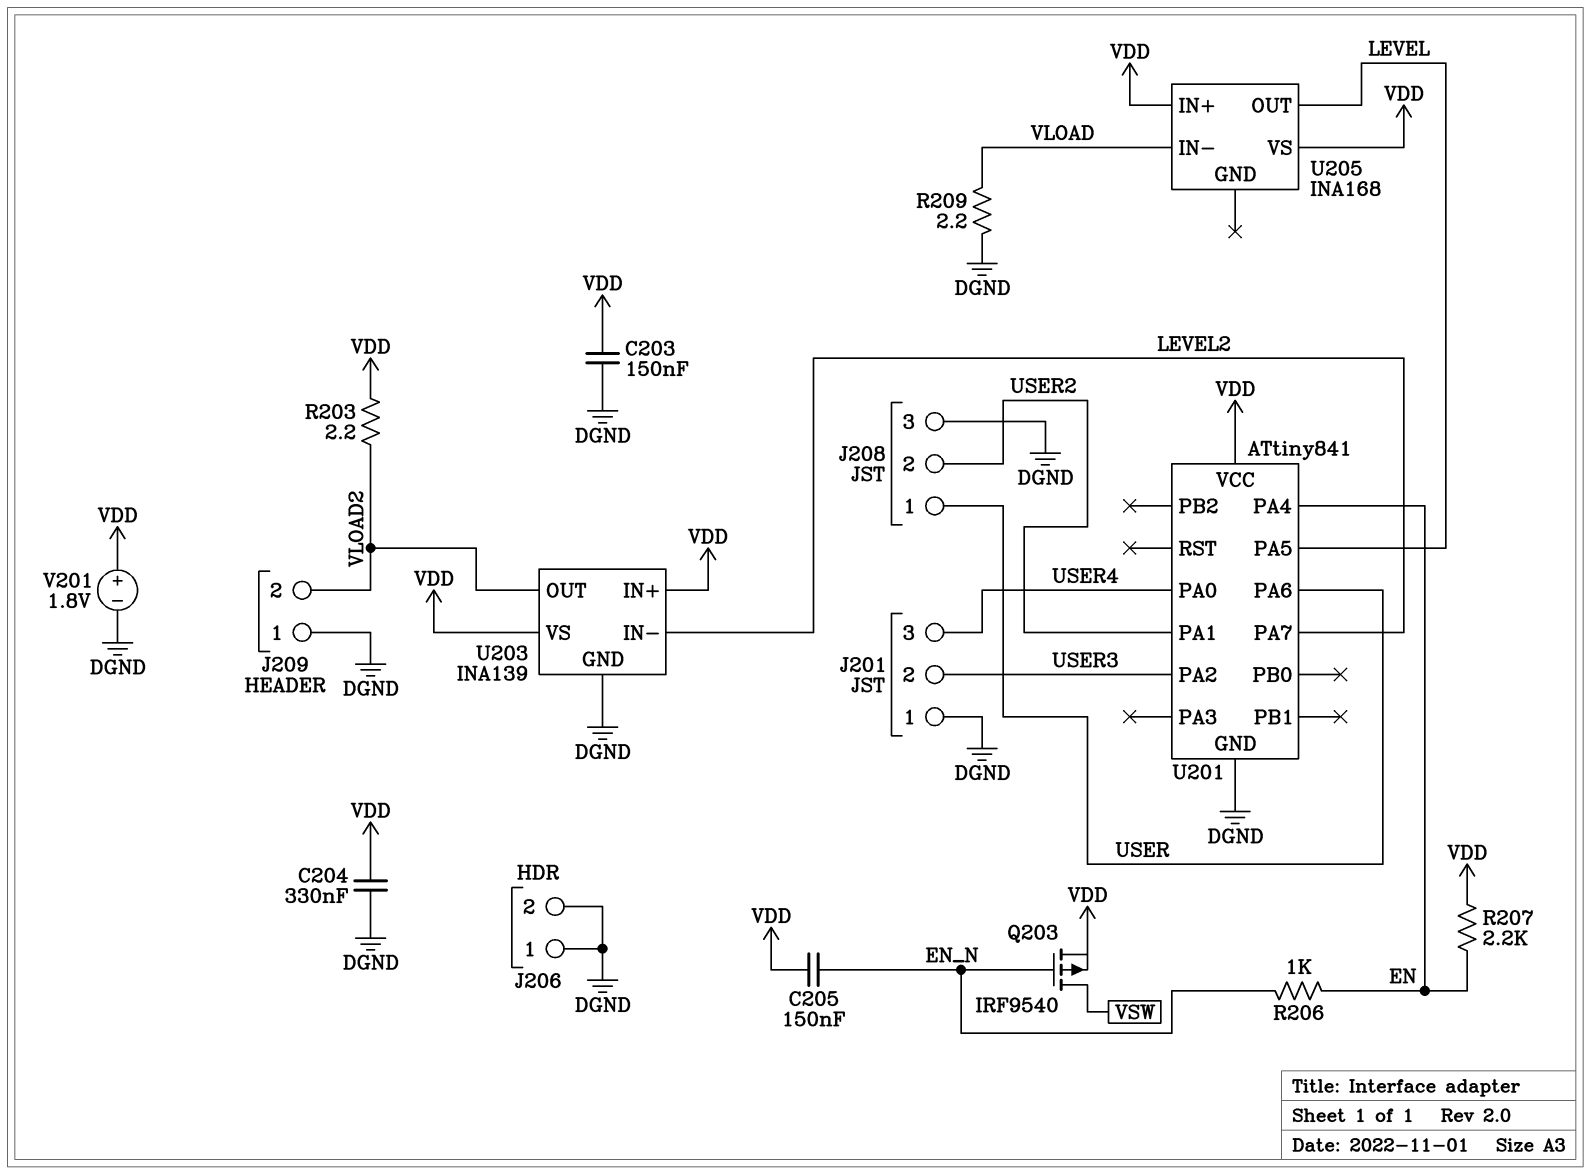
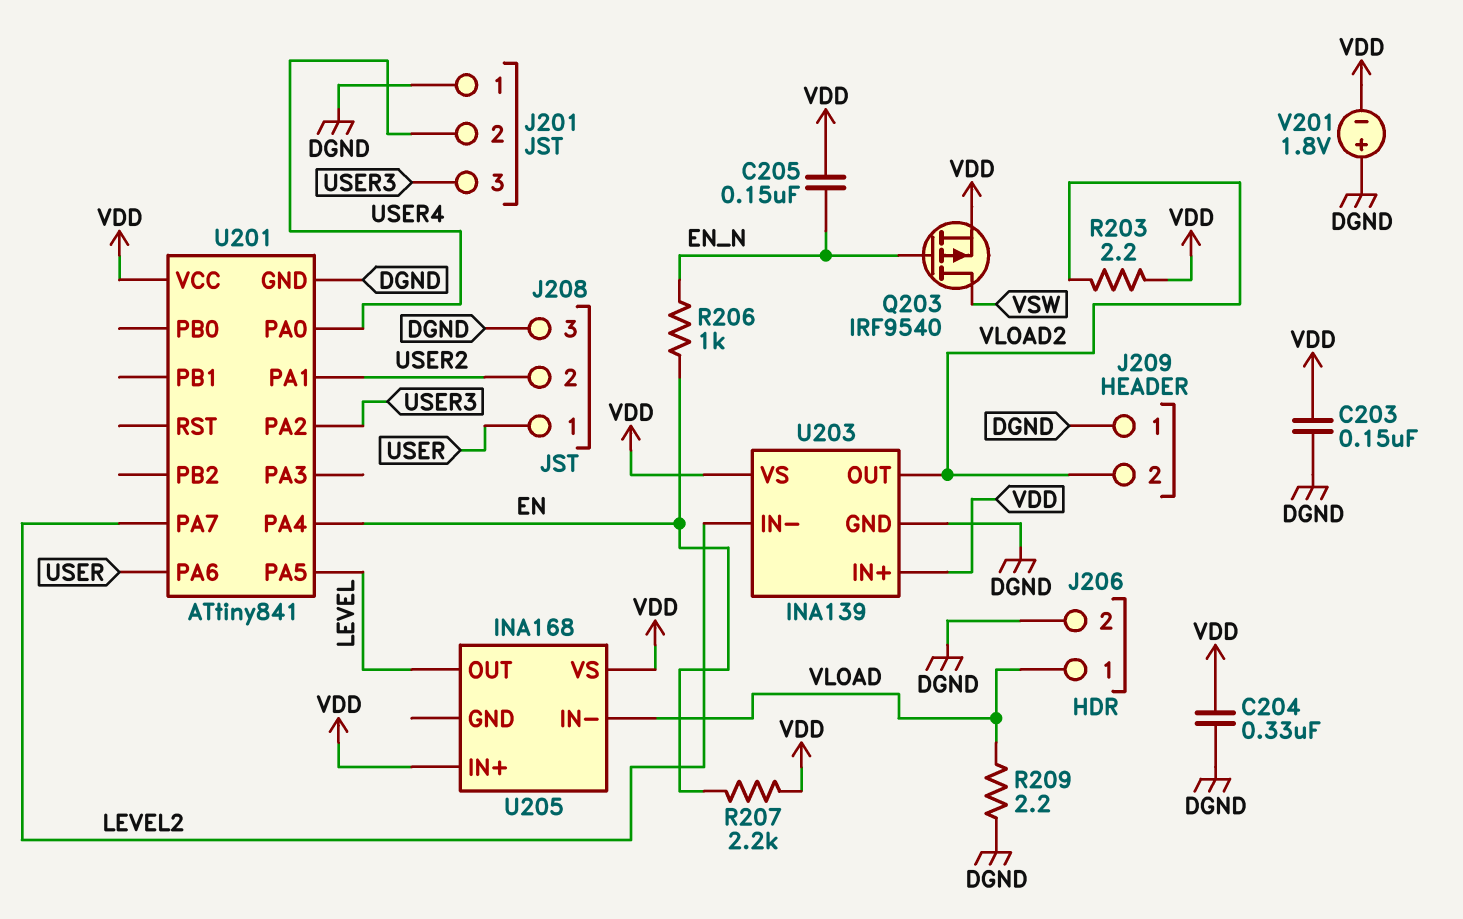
J201 pin 2: USER3 -> USER4
J201 pin 3: USER4 -> USER3
J206 pin 1: DGND -> VLOAD
V201: 1.8V (plus VDD, minus DGND) -> 1.8V (plus DGND, minus VDD)

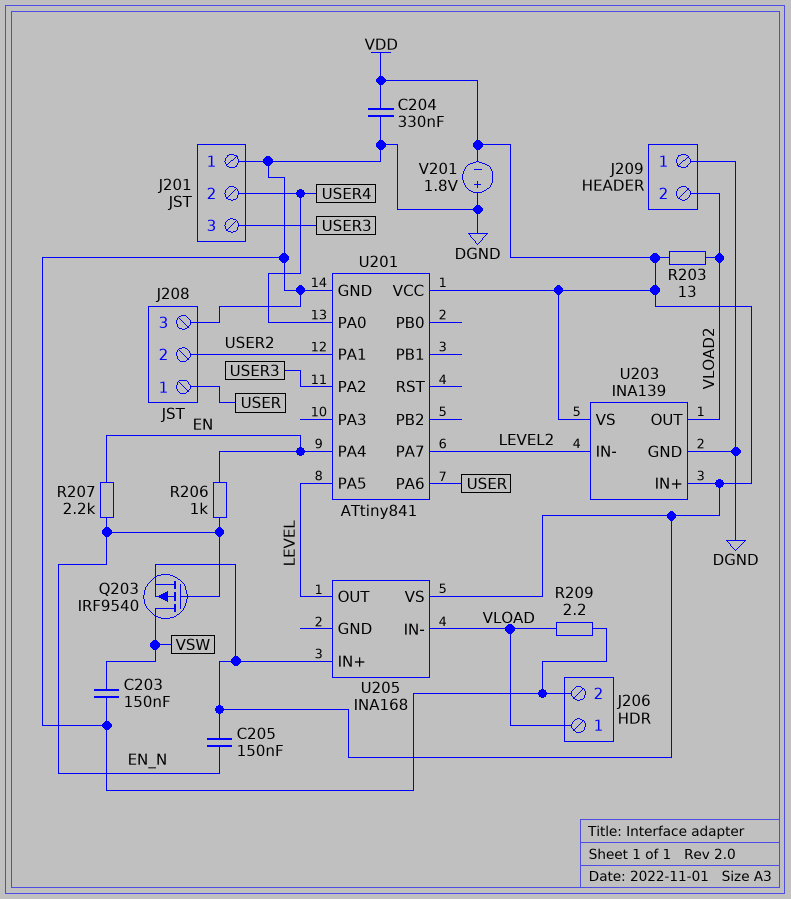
C203: 150nF (DGND, VDD) -> 150nF (DGND, VSW)
R203: 2.2 (VDD, VLOAD2) -> 13 (VDD, VLOAD2)
R207: 2.2k (EN, VDD) -> 2.2k (EN, EN_N)

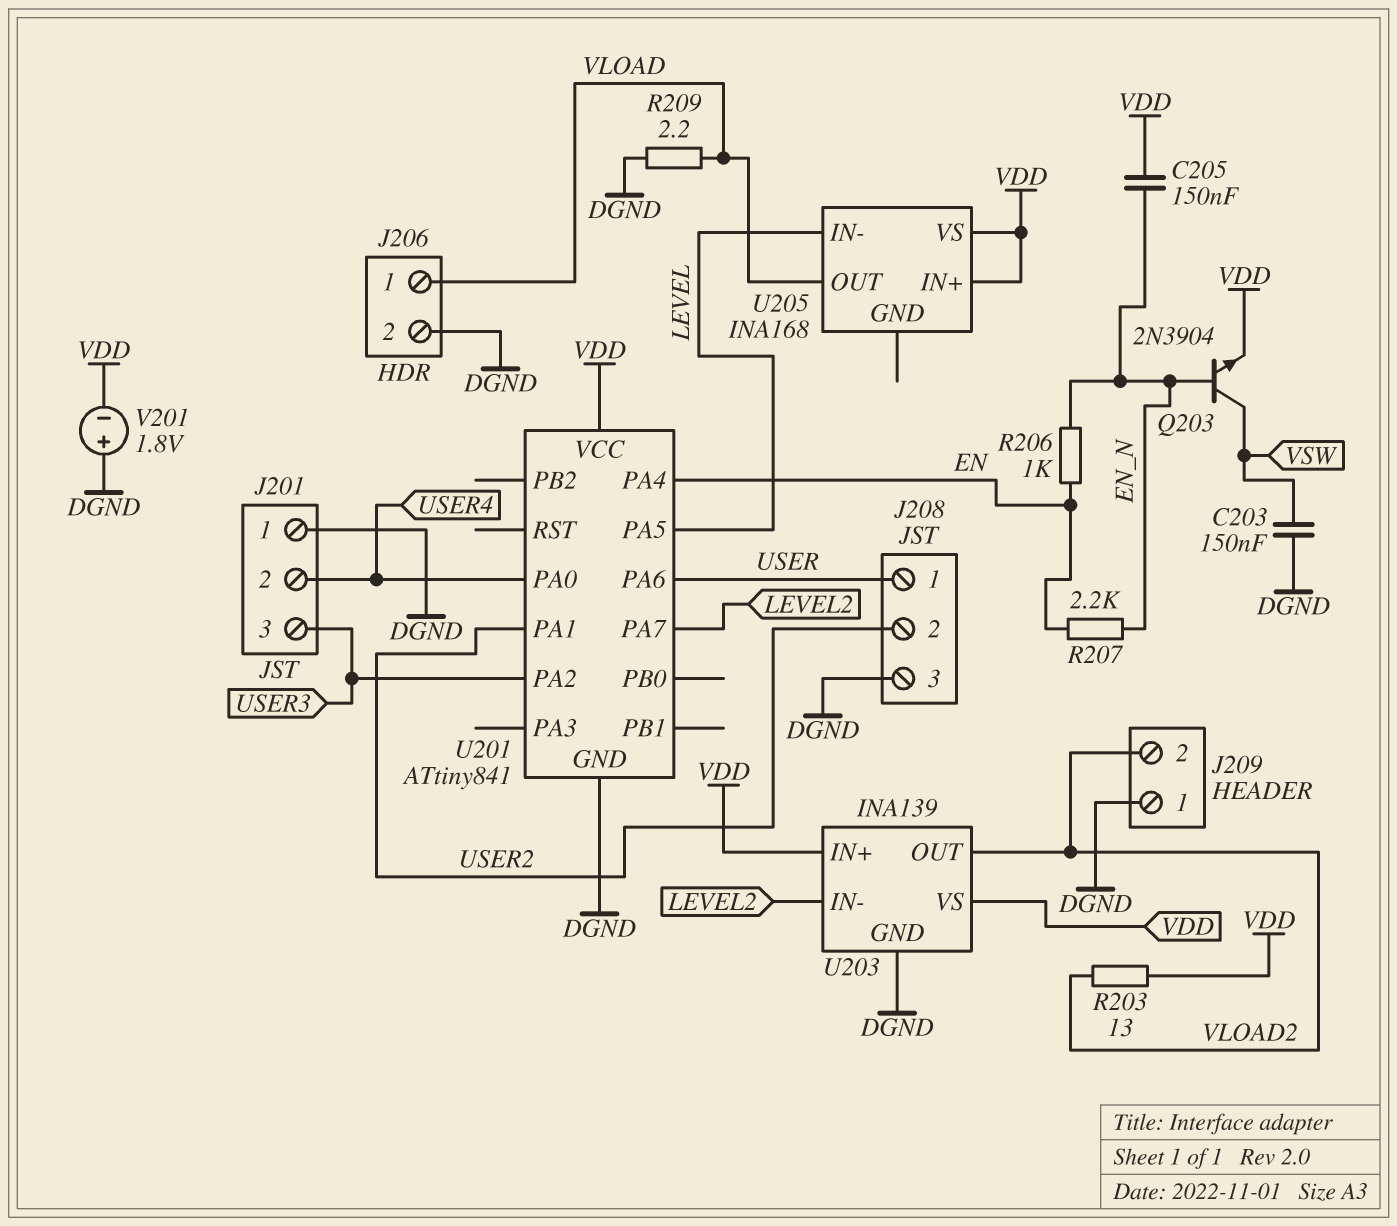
C204: 330nF (DGND, VDD) -> none
Q203: PMOS IRF9540 (G EN_N, D VSW, S VDD) -> NPN 2N3904 (B EN_N, C VSW, E VDD)
U205 pin IN-: VLOAD -> LEVEL
U205 pin OUT: LEVEL -> VLOAD

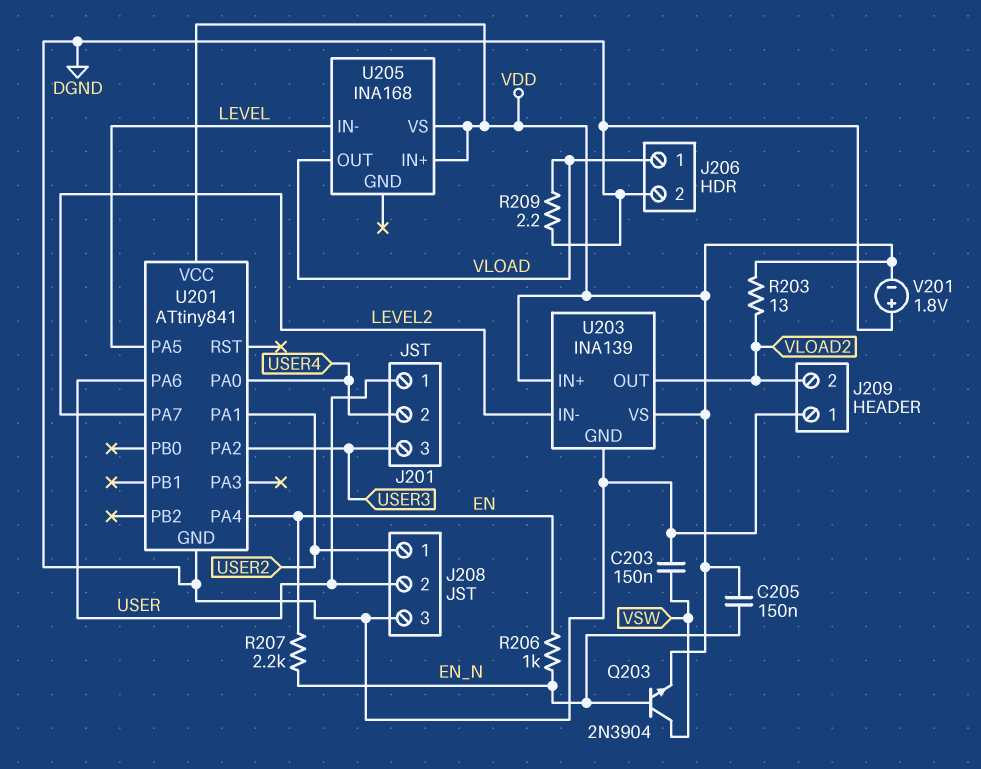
J201 pin 1: DGND -> USER
J208 pin 1: USER -> USER2
J208 pin 2: USER2 -> USER

